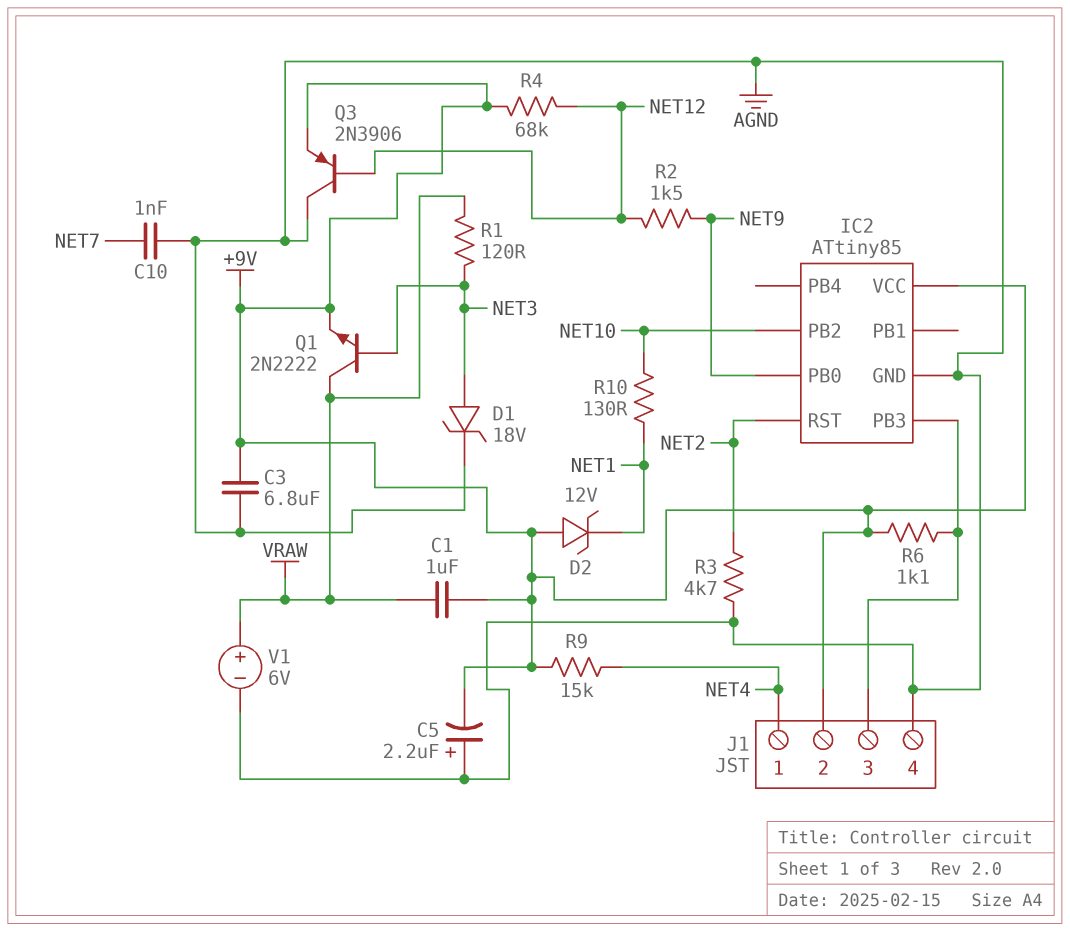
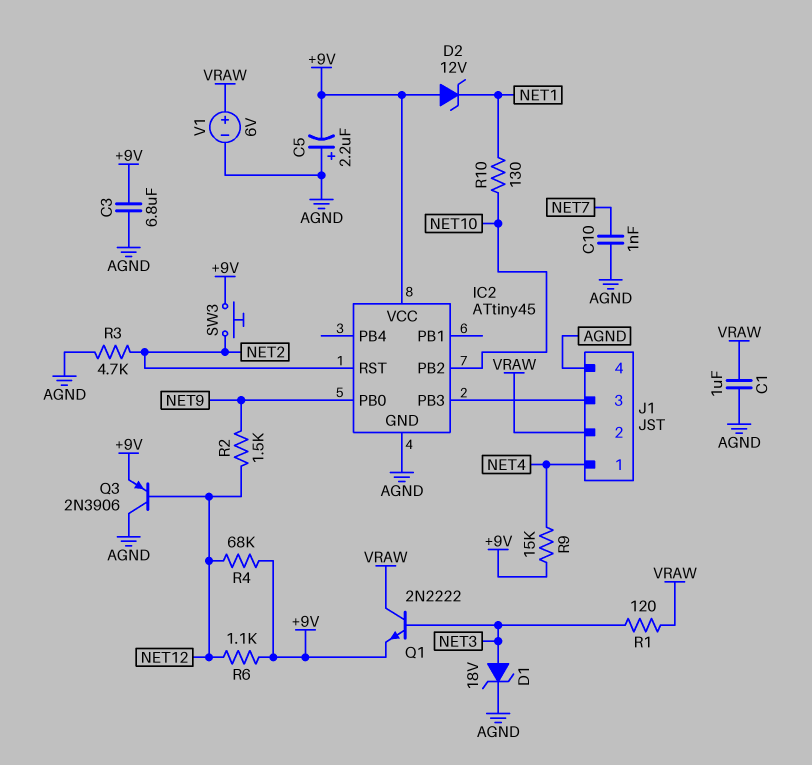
C1: 1uF (+9V, VRAW) -> 1uF (AGND, VRAW)
IC2: ATtiny85 -> ATtiny45
J1 pin 2: +9V -> VRAW
R6: 1.1k (+9V, IC2/PB3) -> 1.1k (+9V, NET12)
SW3: none -> button (+9V, NET2)

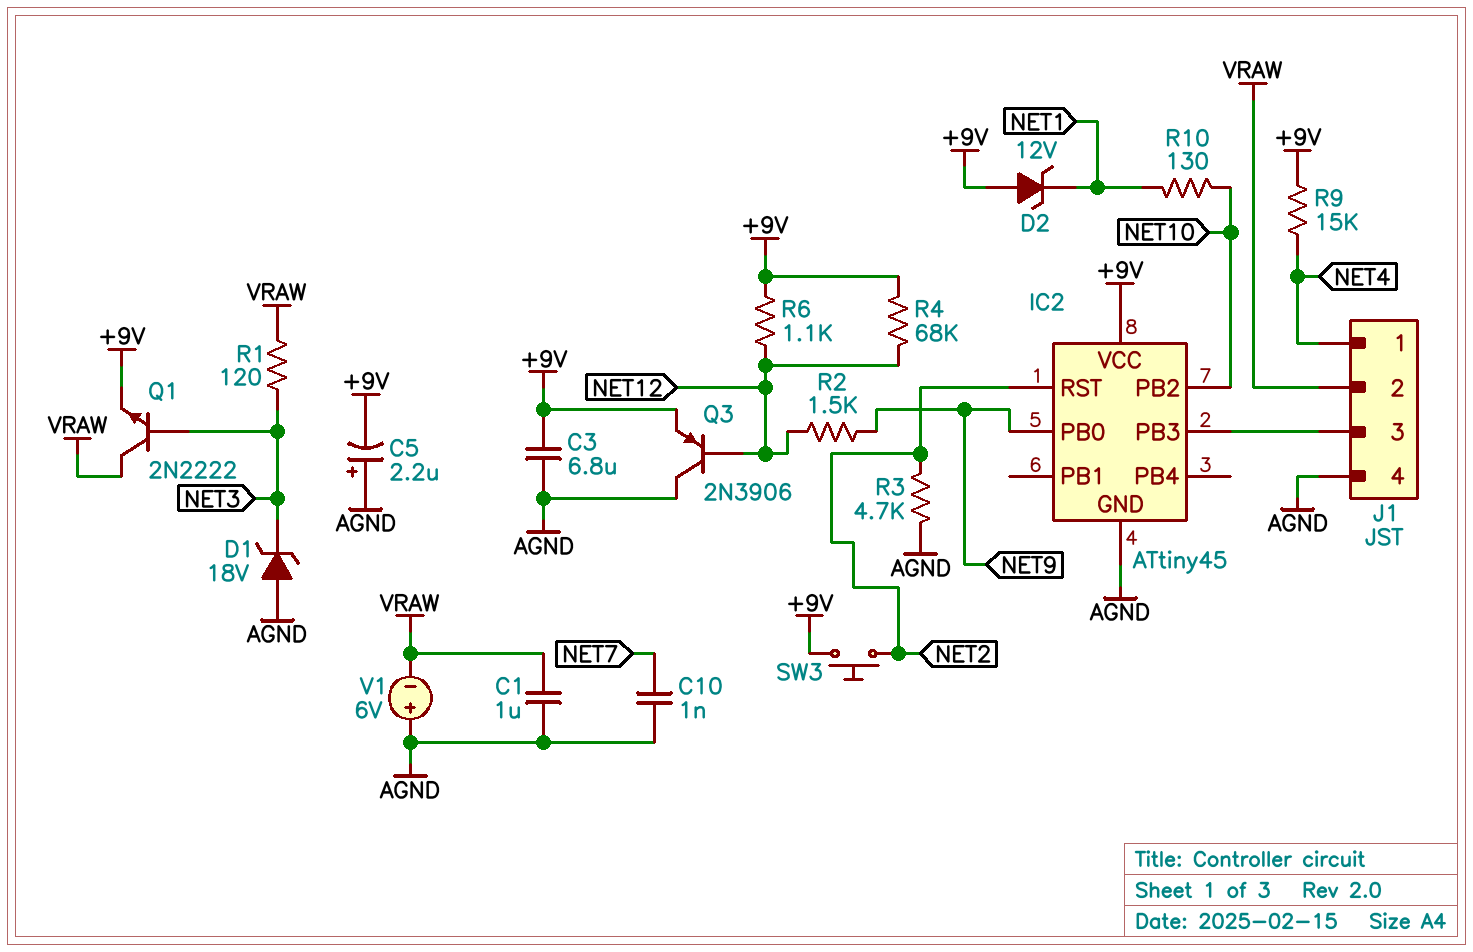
D1: zener 18V (A NET3, K AGND) -> zener 18V (A AGND, K NET3)
V1: 6V (plus VRAW, minus AGND) -> 6V (plus AGND, minus VRAW)

